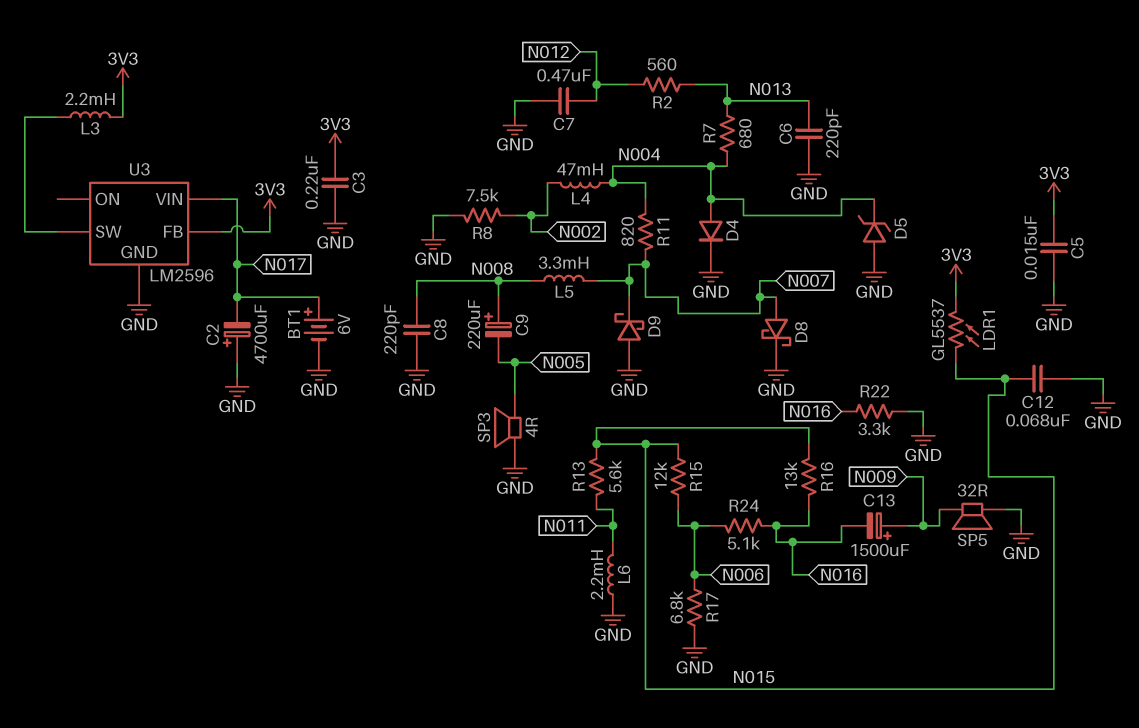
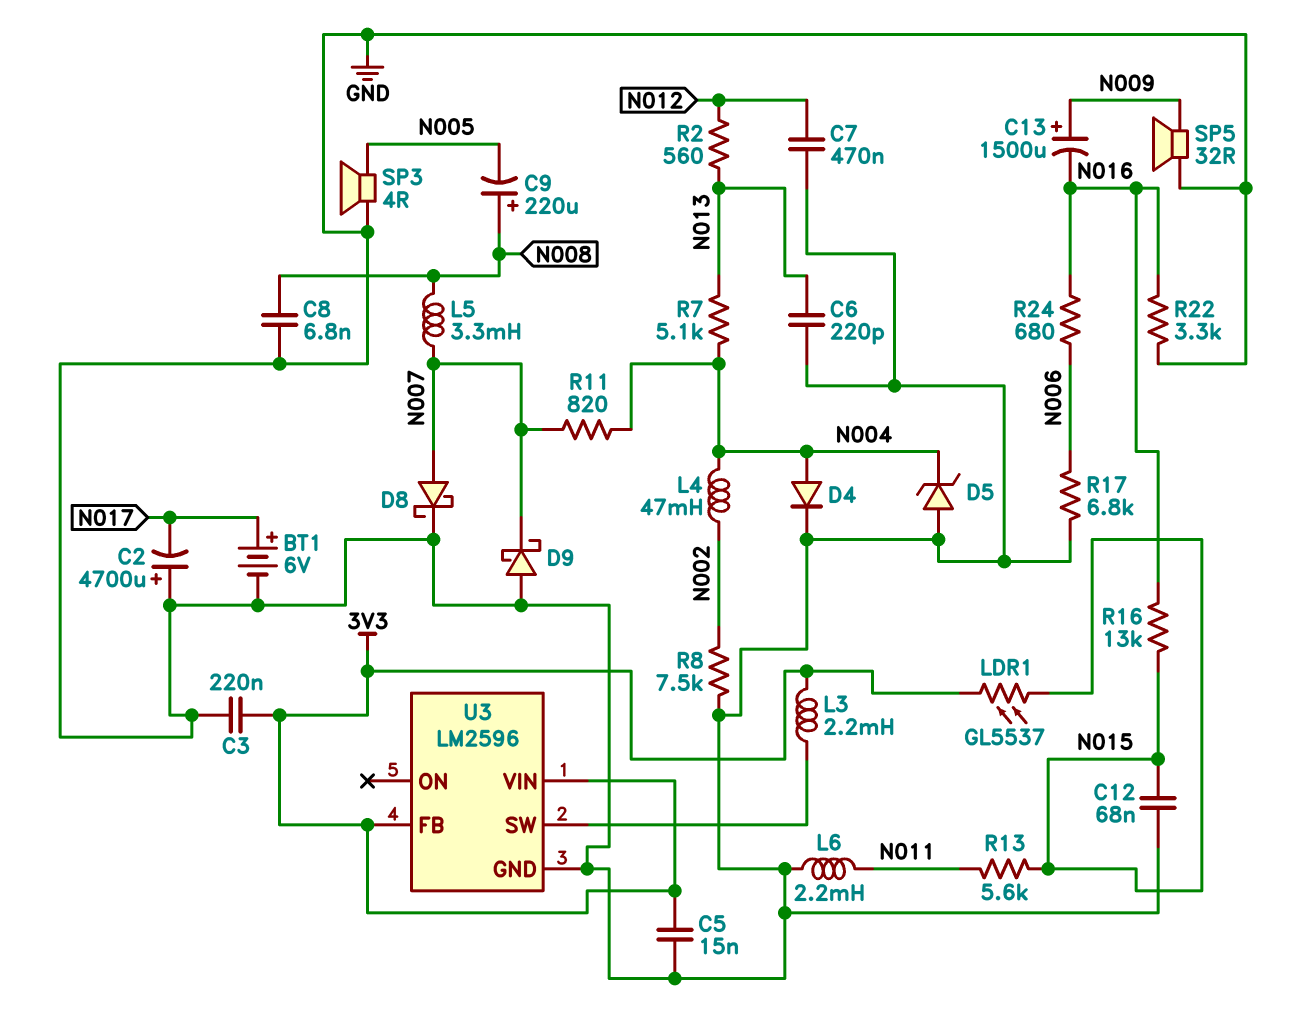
C8: 220pF (GND, N008) -> 6.8nF (GND, N008)
R7: 680 (N004, N013) -> 5.1k (N004, N013)
R15: 12k (N006, N015) -> none
R24: 5.1k (N006, N016) -> 680 (N006, N016)
U3 pin VIN: N017 -> 3V3

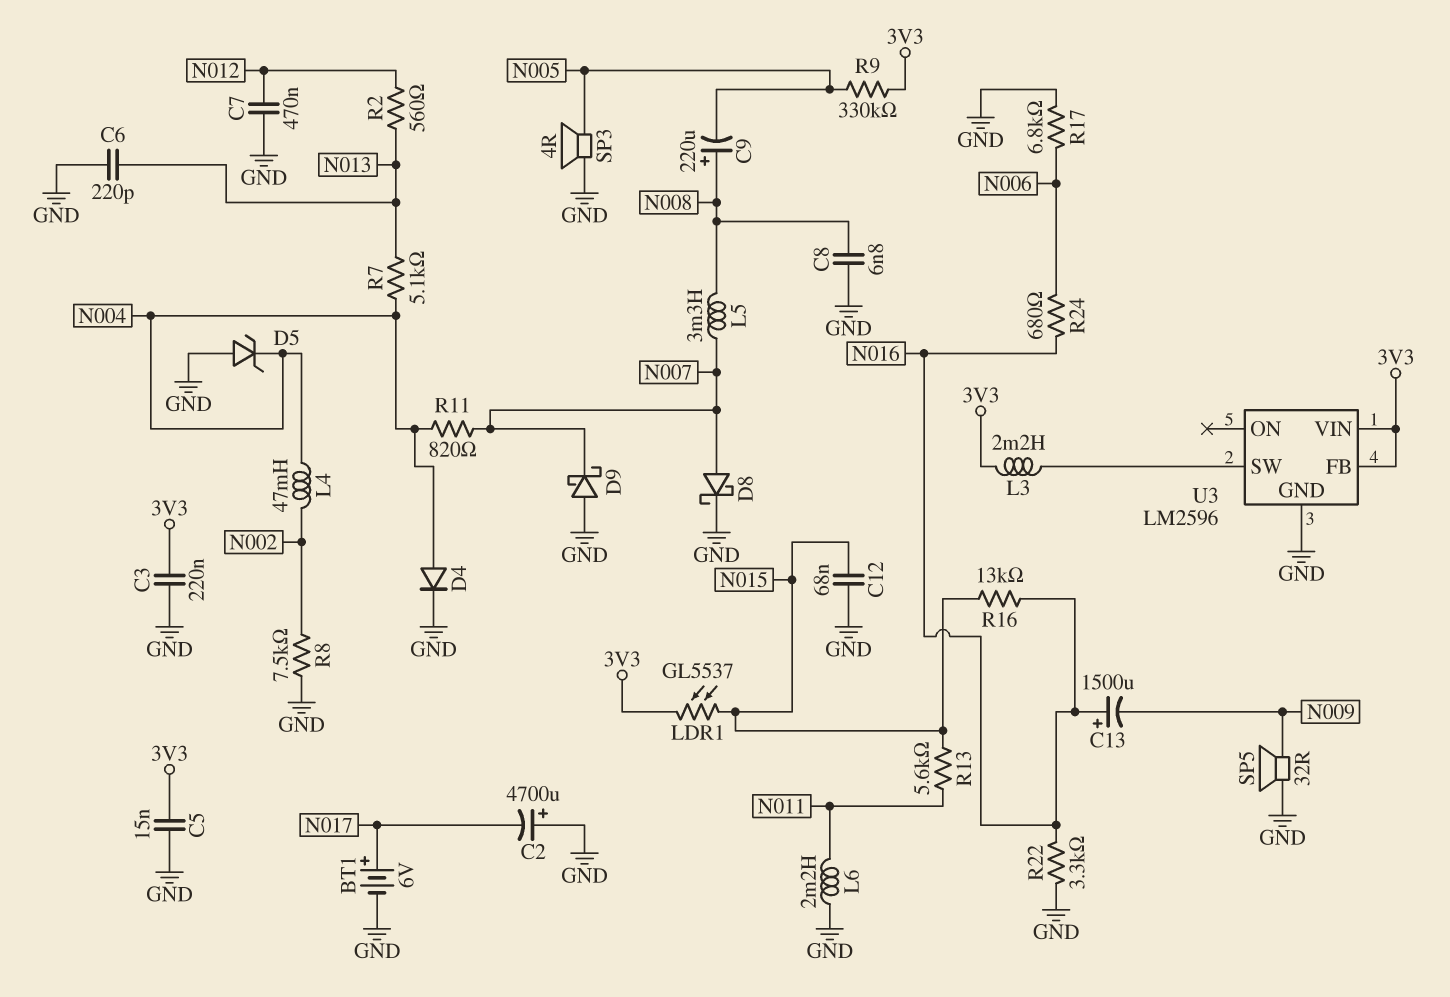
C13: 1500uF (plus N009, minus N016) -> 1500uF (plus N016, minus N009)
R9: none -> 330k (3V3, N005)

